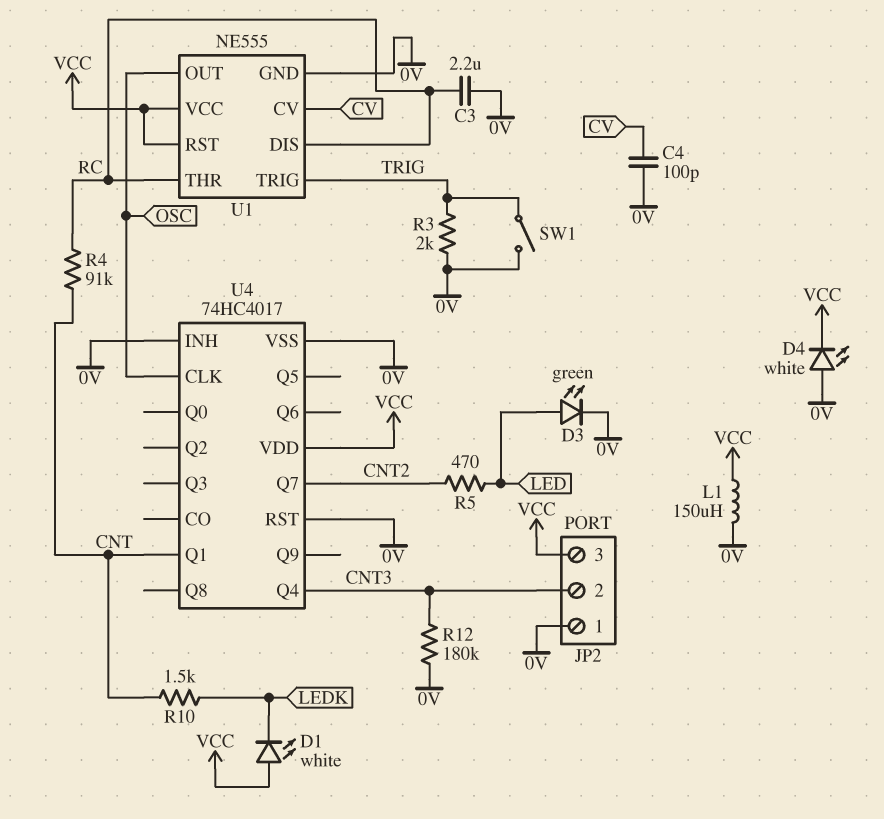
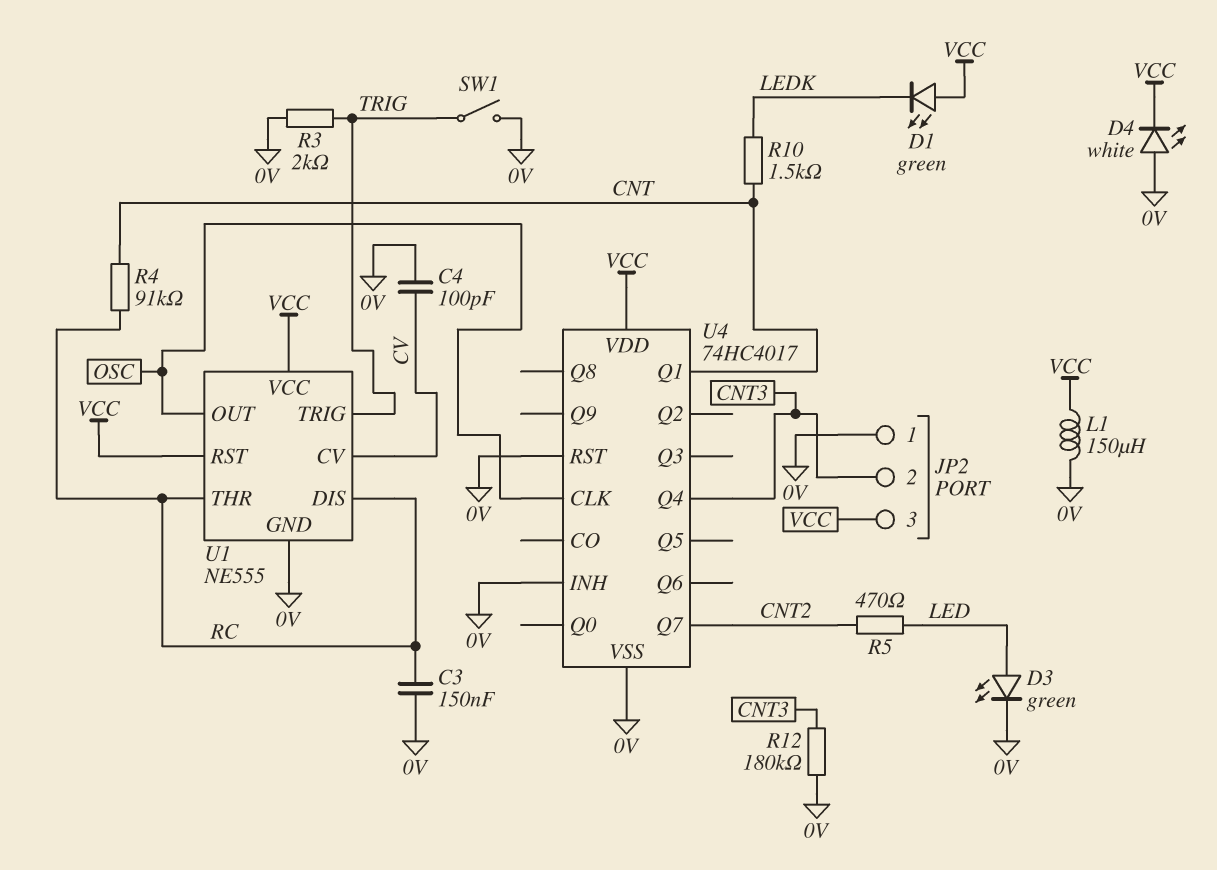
C3: 2.2uF (0V, RC) -> 150nF (0V, RC)
D1: LED white (A VCC, K LEDK) -> LED green (A VCC, K LEDK)

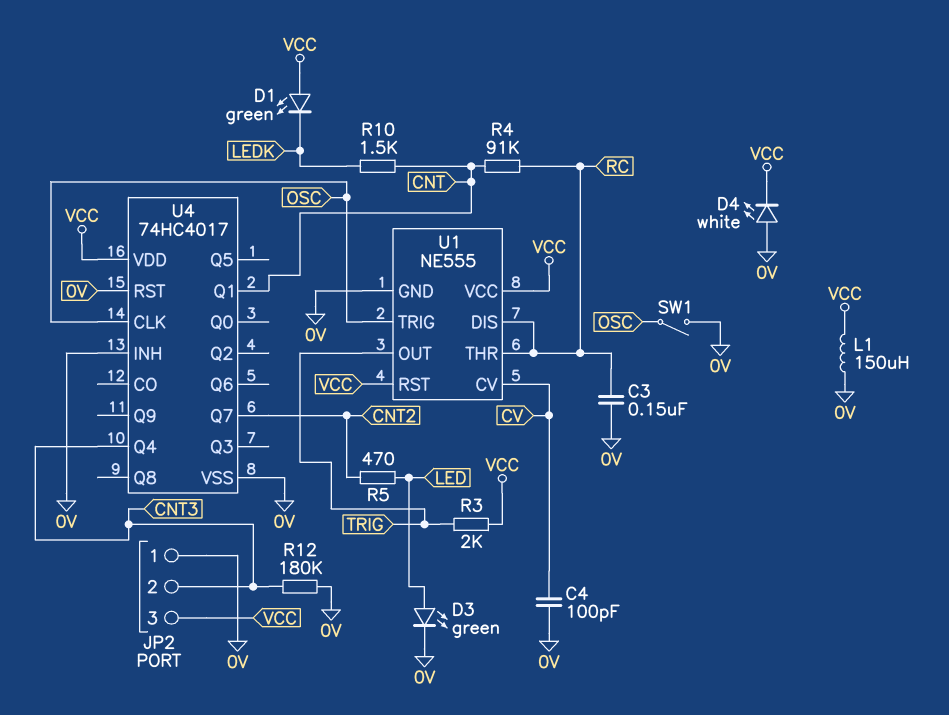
R3: 2k (0V, TRIG) -> 2k (TRIG, VCC)
SW1: switch (0V, TRIG) -> switch (0V, OSC)
U1 pin OUT: OSC -> TRIG
U1 pin TRIG: TRIG -> OSC

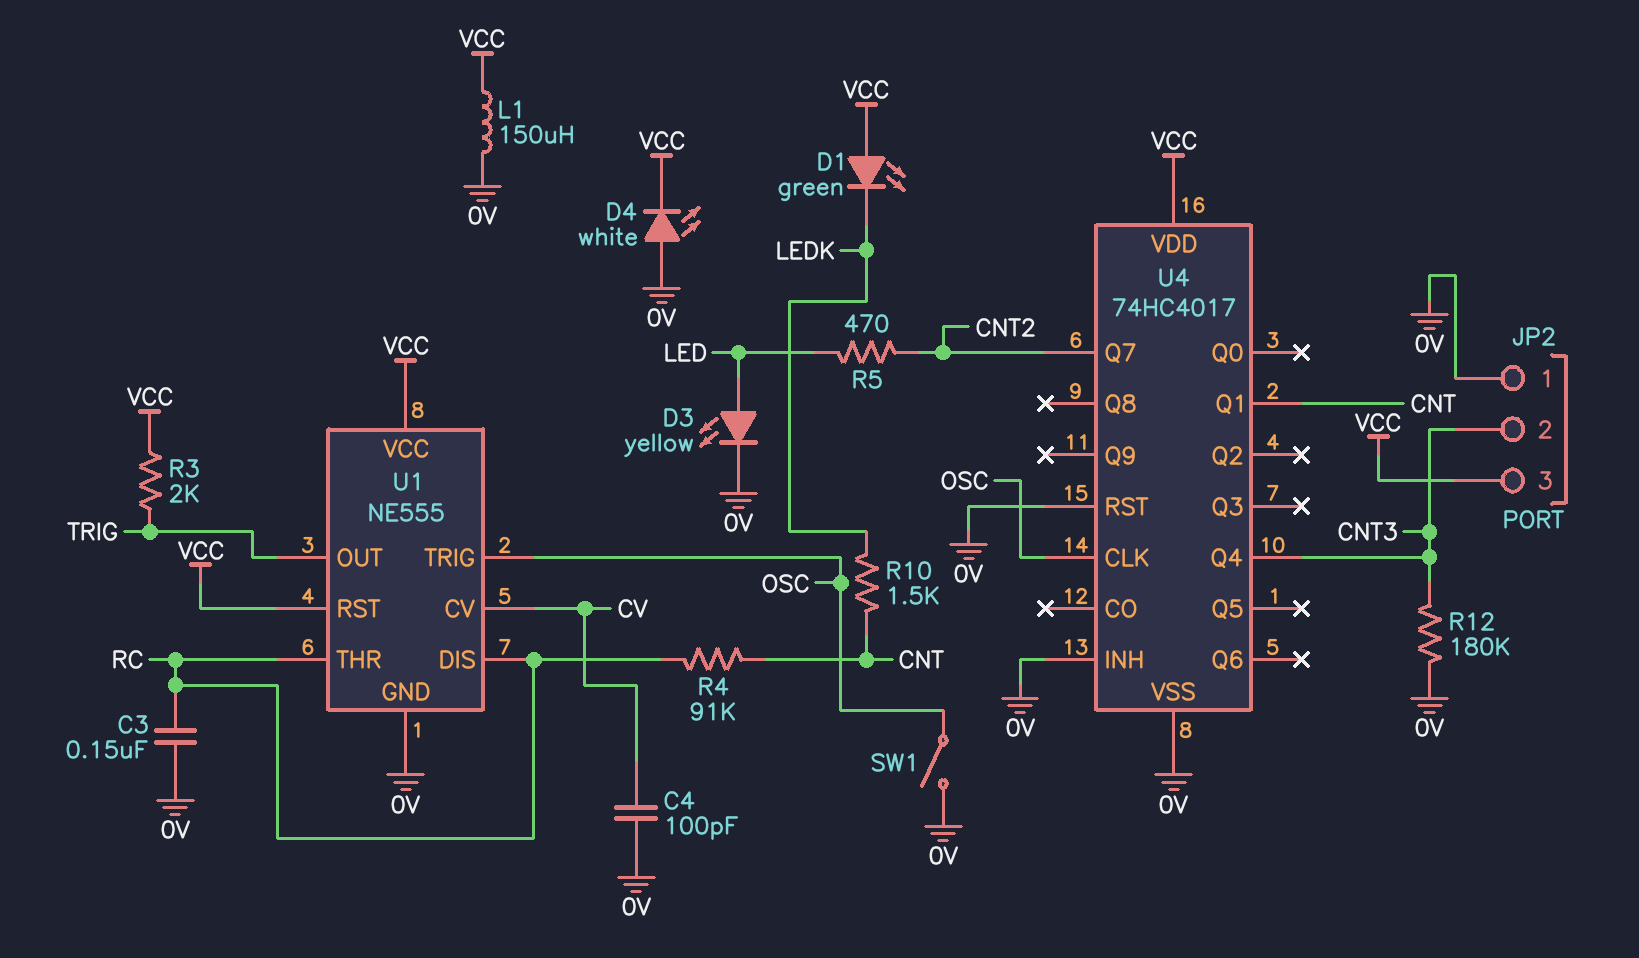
D3: LED green (A LED, K 0V) -> LED yellow (A LED, K 0V)

